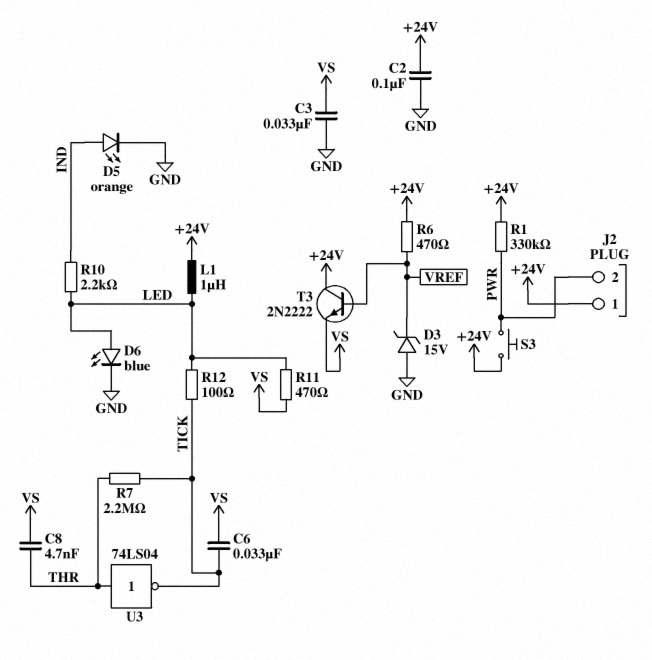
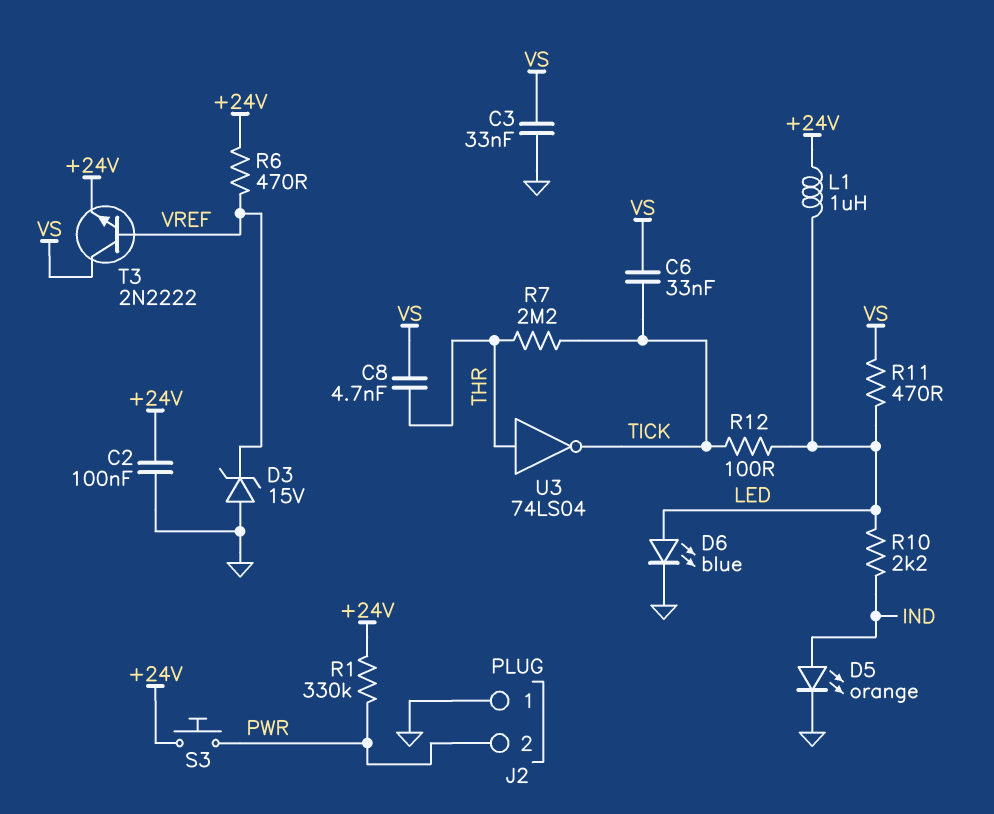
J2 pin 1: +24V -> GND
T3: NPN 2N2222 (B VREF, C +24V, E VS) -> NPN 2N2222 (B VREF, C VS, E +24V)

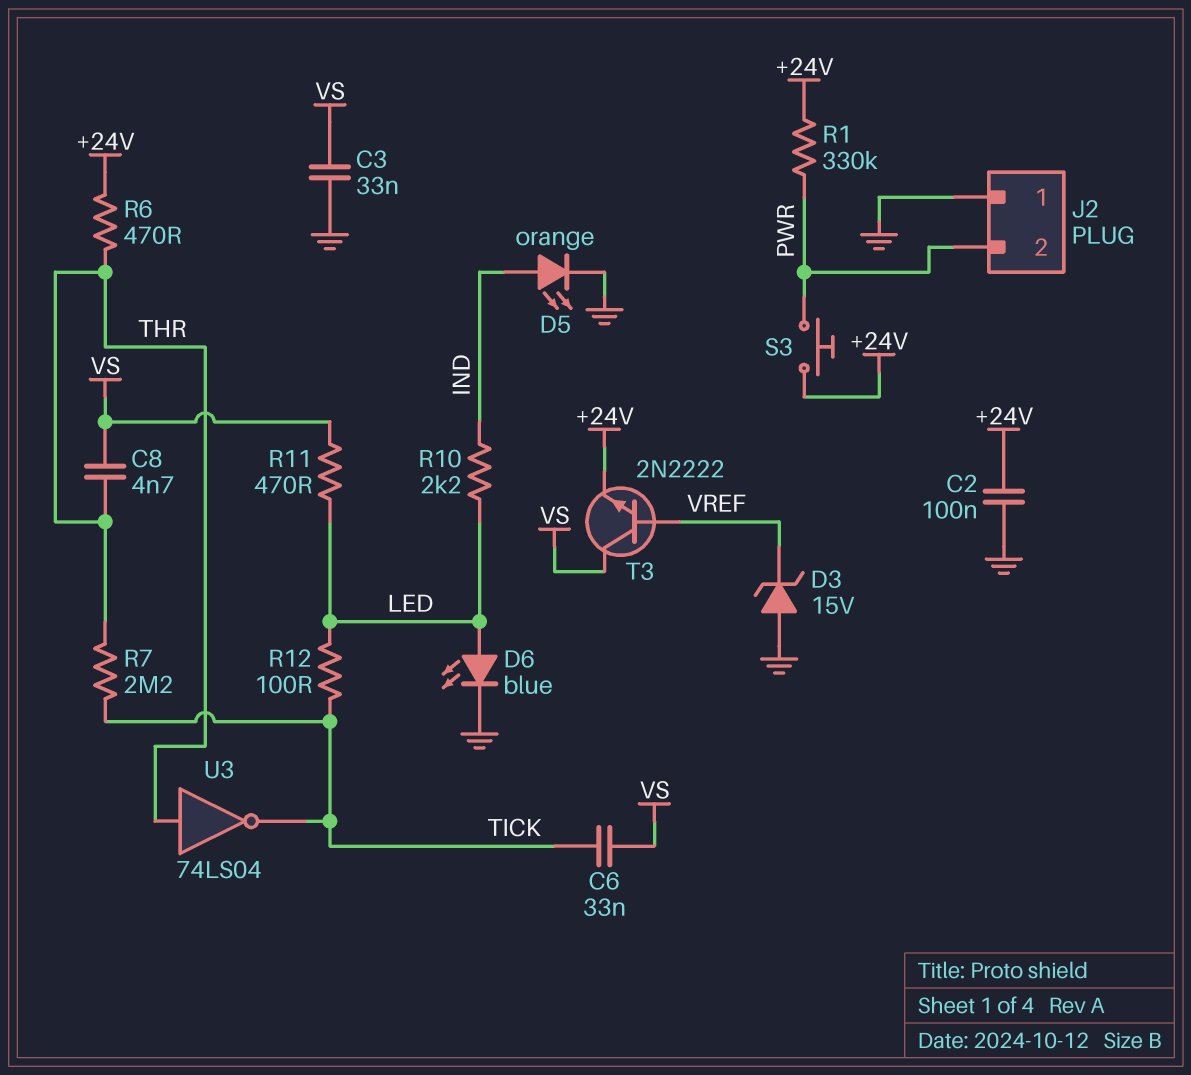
L1: 1uH (+24V, LED) -> none
R6: 470 (+24V, VREF) -> 470 (+24V, THR)

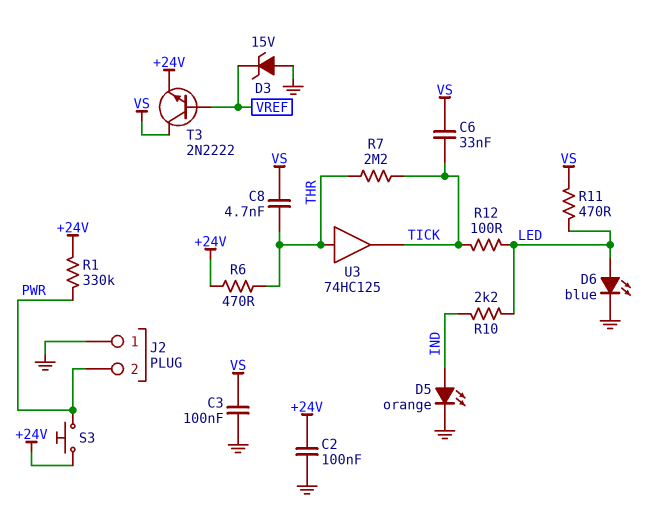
C3: 33nF (GND, VS) -> 100nF (GND, VS)
U3: NOT 74LS04 (in THR, out TICK) -> buffer 74HC125 (in THR, out TICK)

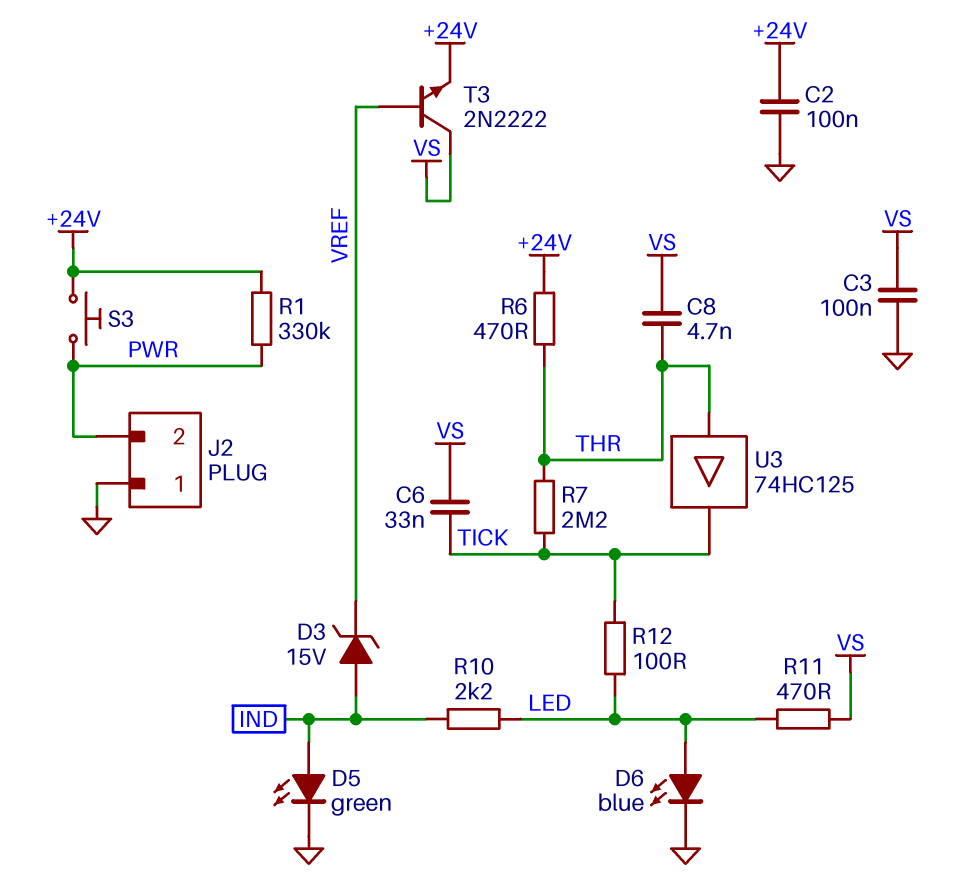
D3: zener 15V (A GND, K VREF) -> zener 15V (A IND, K VREF)
D5: LED orange (A IND, K GND) -> LED green (A IND, K GND)

